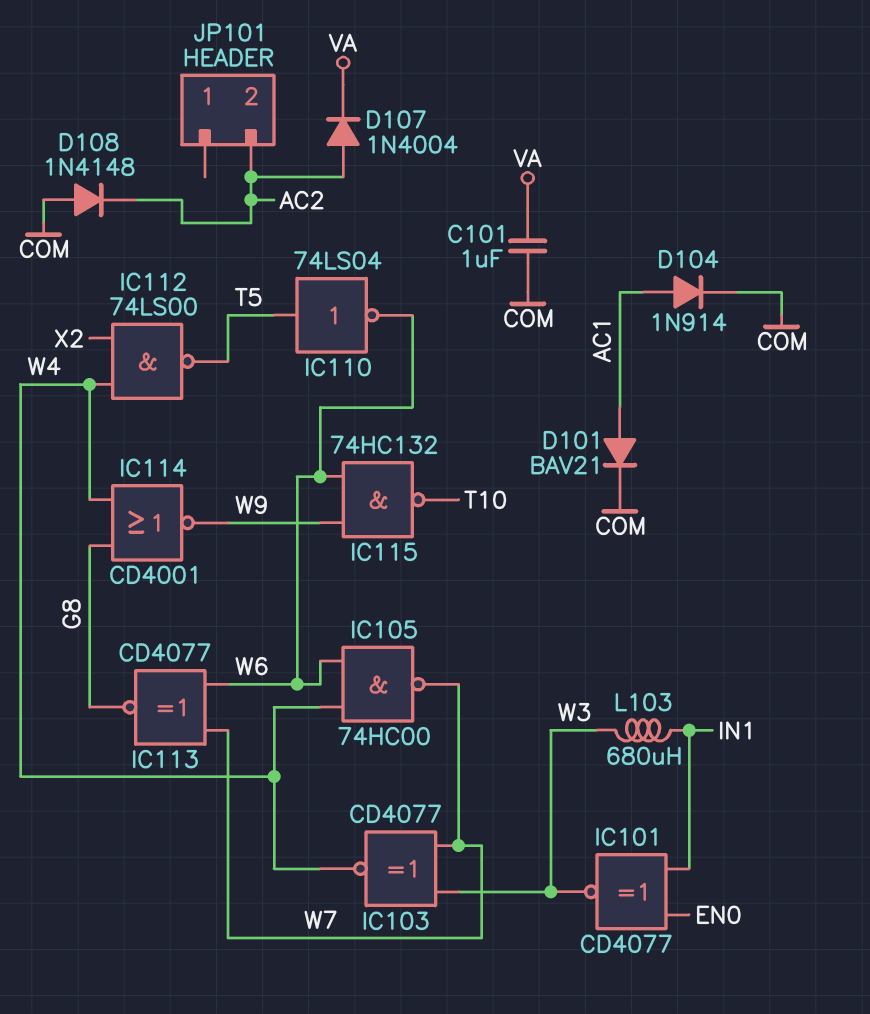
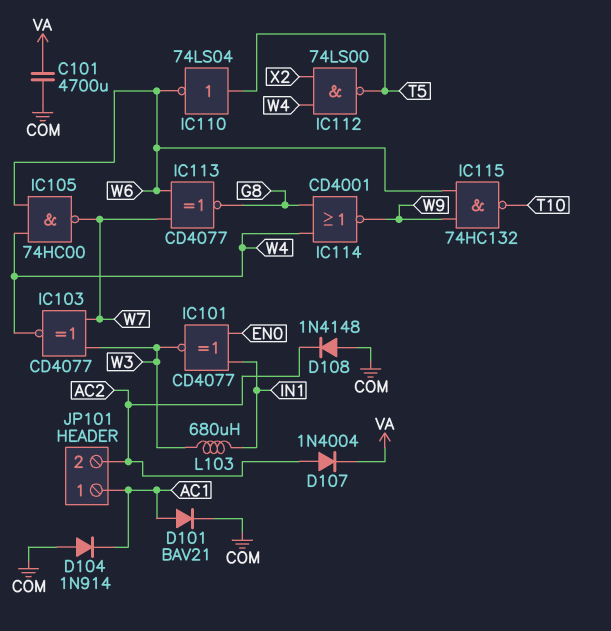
C101: 1uF (COM, VA) -> 4700uF (COM, VA)
D104: diode 1N914 (A AC1, K COM) -> diode 1N914 (A COM, K AC1)
JP101 pin 1: none -> AC1

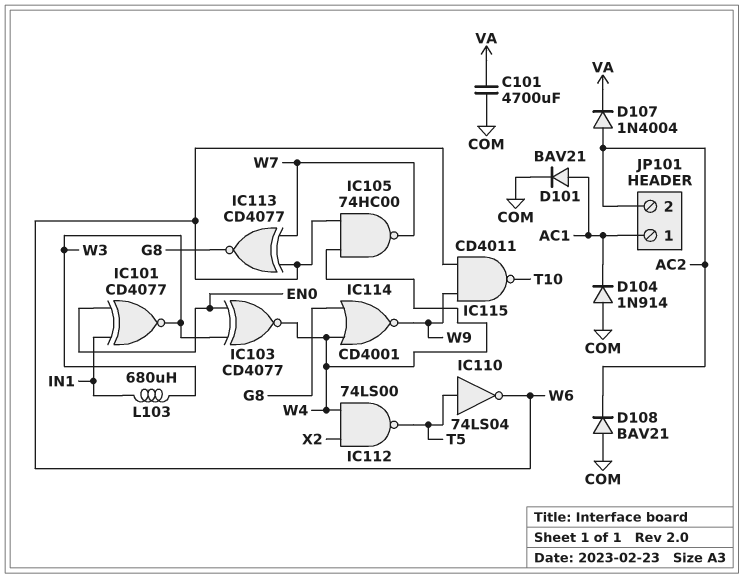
D108: diode 1N4148 (A COM, K AC2) -> diode BAV21 (A COM, K AC2)
IC103: XNOR CD4077 (in W3, in W7, out W4) -> XNOR CD4077 (in EN0, in W3, out W4)
IC115: NAND 74HC132 (in W6, in W9, out T10) -> NAND CD4011 (in W6, in W9, out T10)

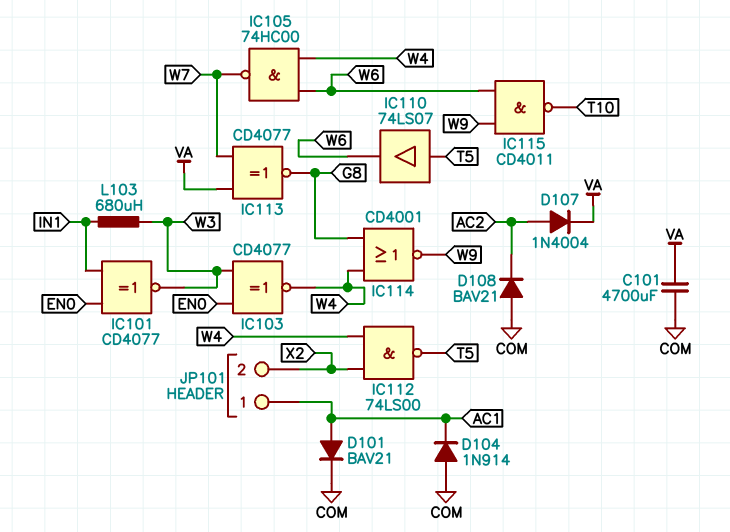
IC110: NOT 74LS04 (in T5, out W6) -> buffer 74LS07 (in T5, out W6)
IC113: XNOR CD4077 (in W6, in W7, out G8) -> XNOR CD4077 (in VA, in W7, out G8)
JP101 pin 2: AC2 -> X2

